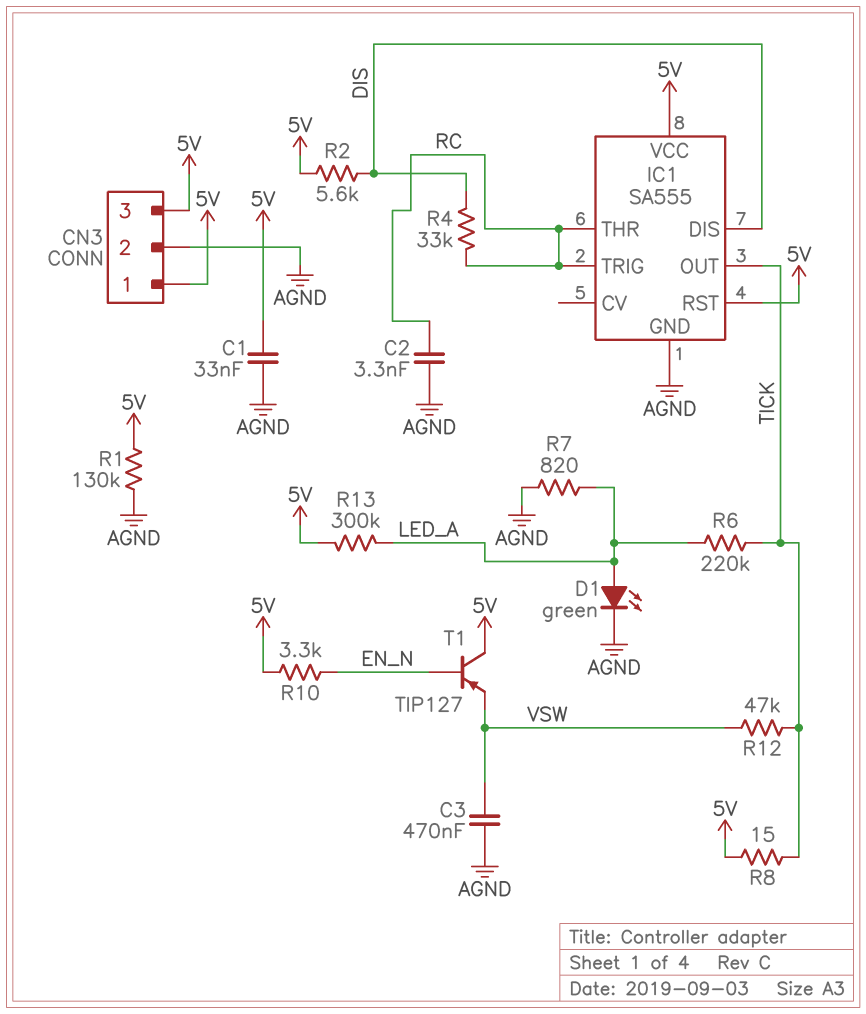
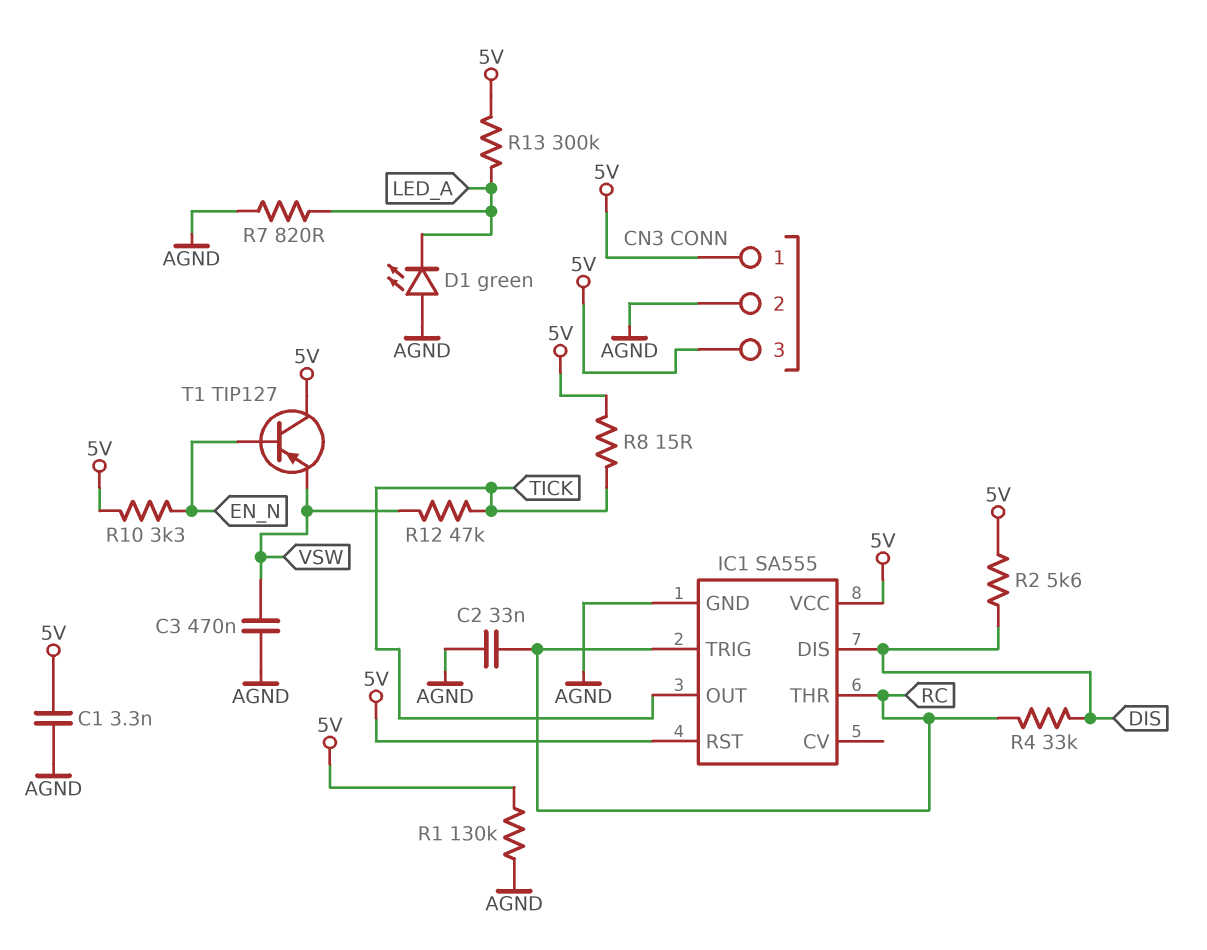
C1: 33nF (5V, AGND) -> 3.3nF (5V, AGND)
C2: 3.3nF (AGND, RC) -> 33nF (AGND, RC)
D1: LED green (A LED_A, K AGND) -> LED green (A AGND, K LED_A)
R6: 220k (LED_A, TICK) -> none

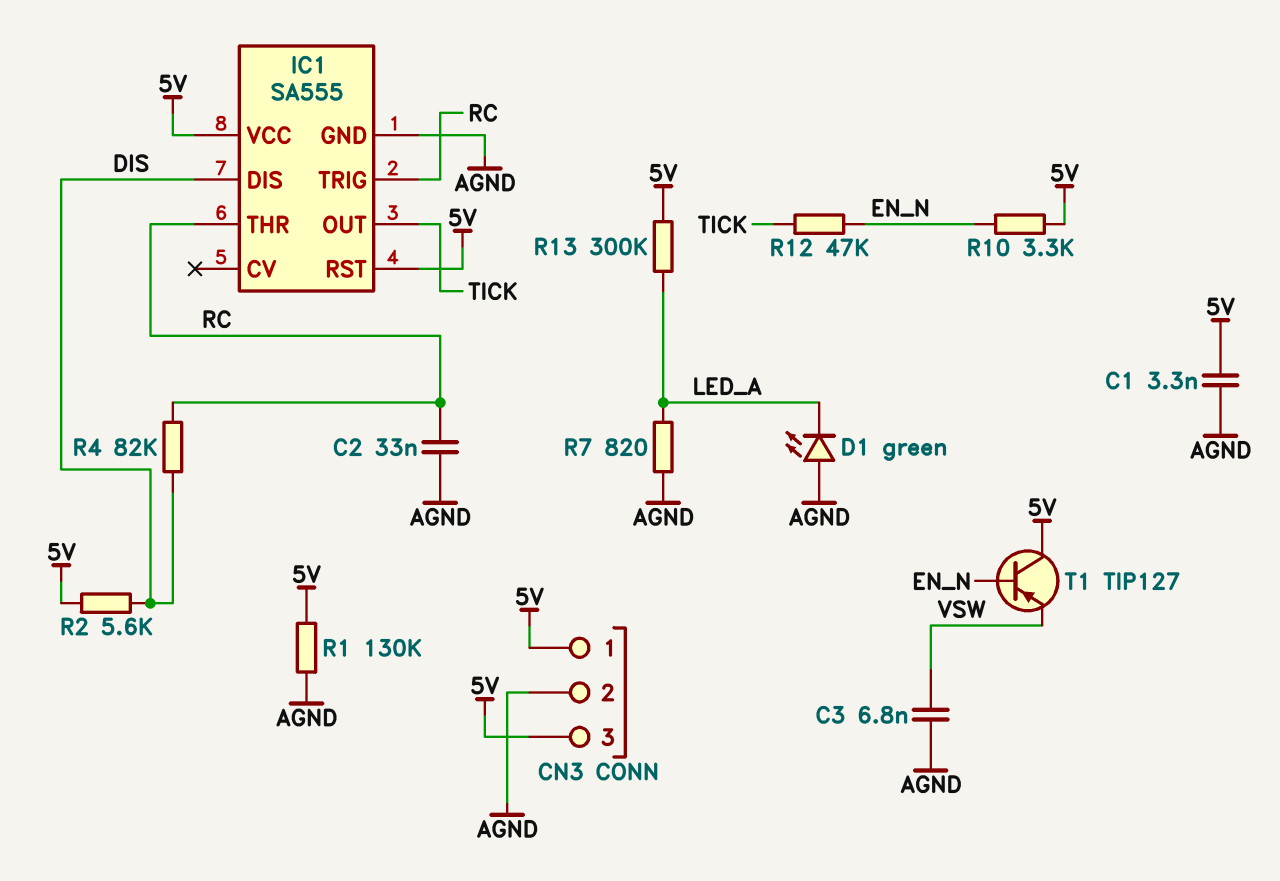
C3: 470nF (AGND, VSW) -> 6.8nF (AGND, VSW)
R4: 33k (DIS, RC) -> 82k (DIS, RC)
R8: 15 (5V, TICK) -> none
R12: 47k (TICK, VSW) -> 47k (EN_N, TICK)

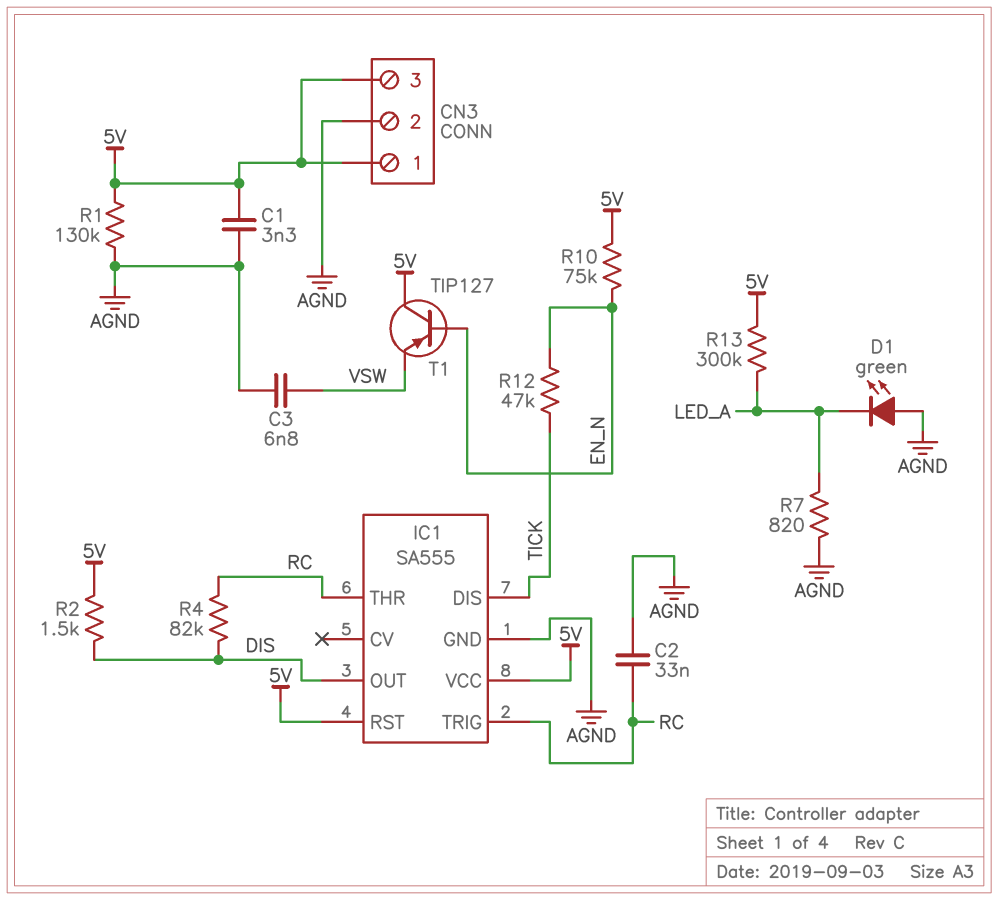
IC1 pin DIS: DIS -> TICK
IC1 pin OUT: TICK -> DIS
R2: 5.6k (5V, DIS) -> 1.5k (5V, DIS)
R10: 3.3k (5V, EN_N) -> 75k (5V, EN_N)

